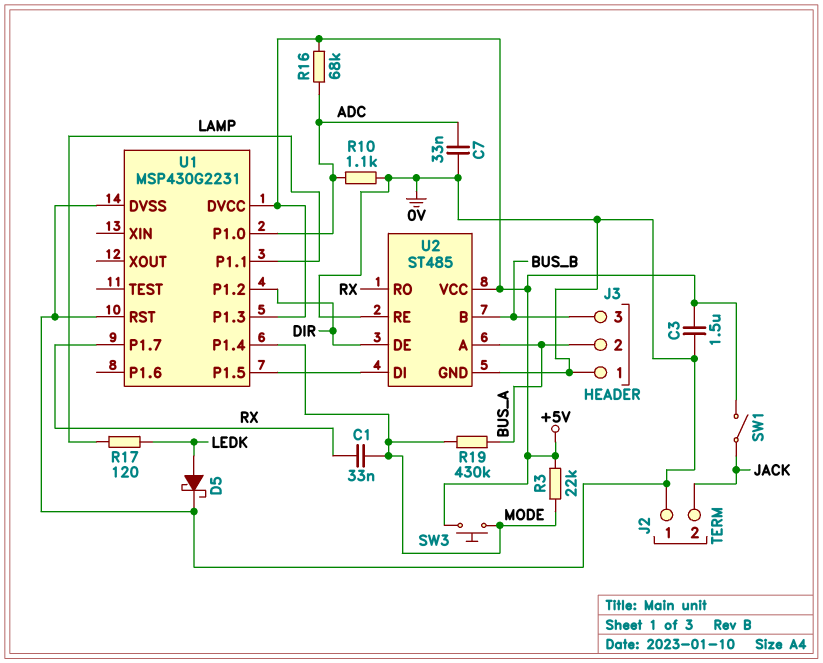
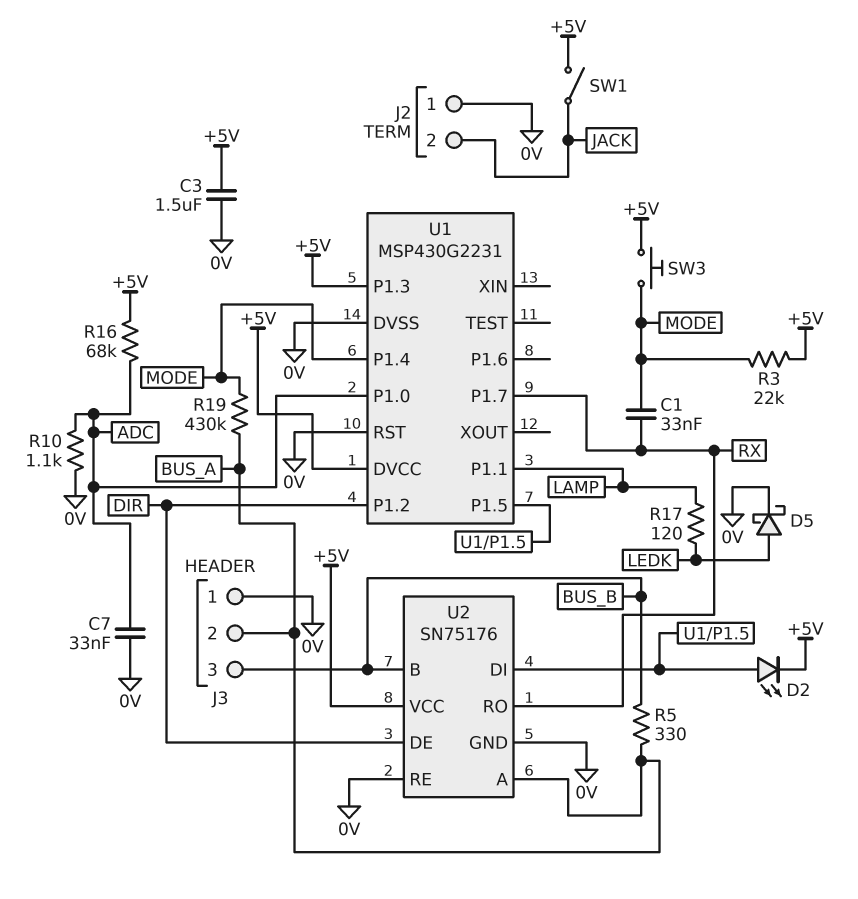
D2: none -> LED (A U1/P1.5, K +5V)
R5: none -> 330 (BUS_A, BUS_B)
U2: ST485 -> SN75176

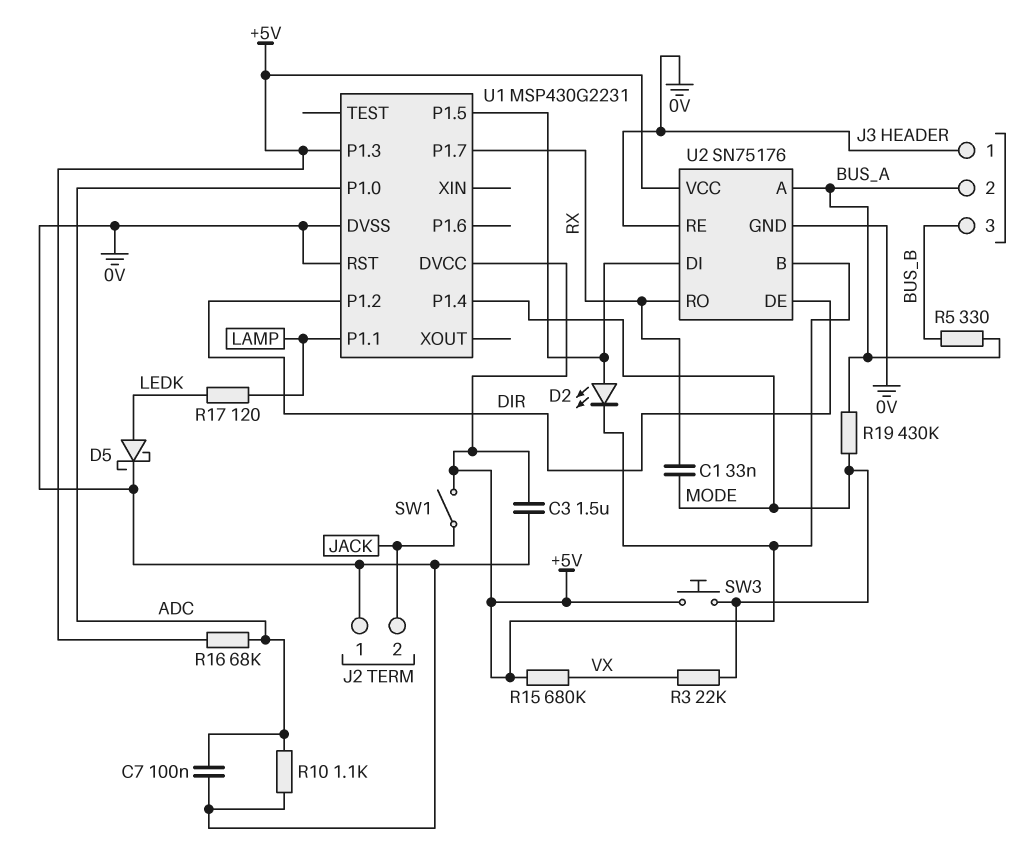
C7: 33nF (0V, ADC) -> 100nF (0V, ADC)
R3: 22k (+5V, MODE) -> 22k (MODE, VX)
R15: none -> 680k (+5V, VX)
U2 pin B: BUS_B -> +5V

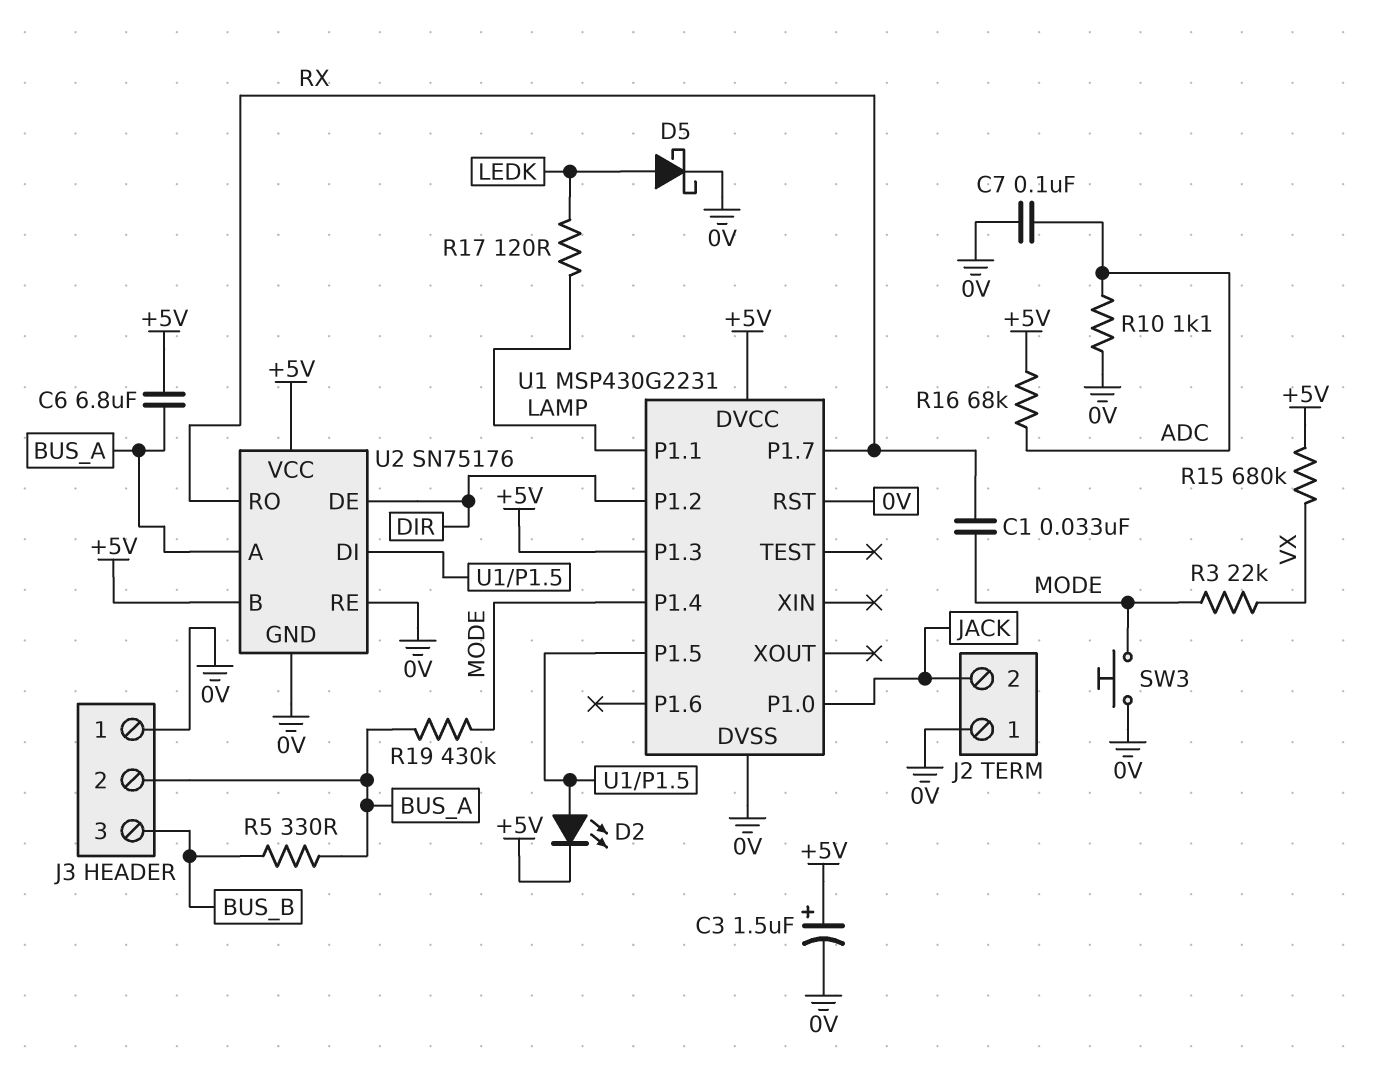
C3: 1.5uF (+5V, 0V) -> 1.5uF (plus +5V, minus 0V)
C6: none -> 6.8uF (+5V, BUS_A)
SW1: switch (+5V, JACK) -> none
SW3: button (+5V, MODE) -> button (0V, MODE)
U1 pin P1.0: ADC -> JACK

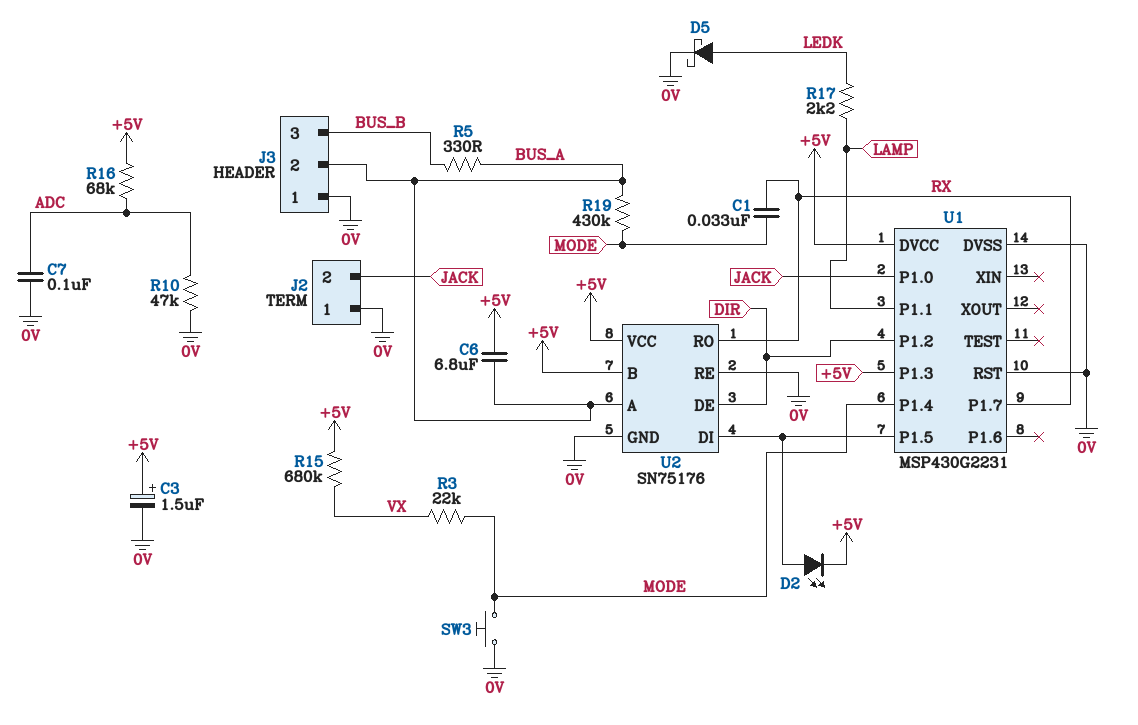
R10: 1.1k (0V, ADC) -> 47k (0V, ADC)
R17: 120 (LAMP, LEDK) -> 2.2k (LAMP, LEDK)

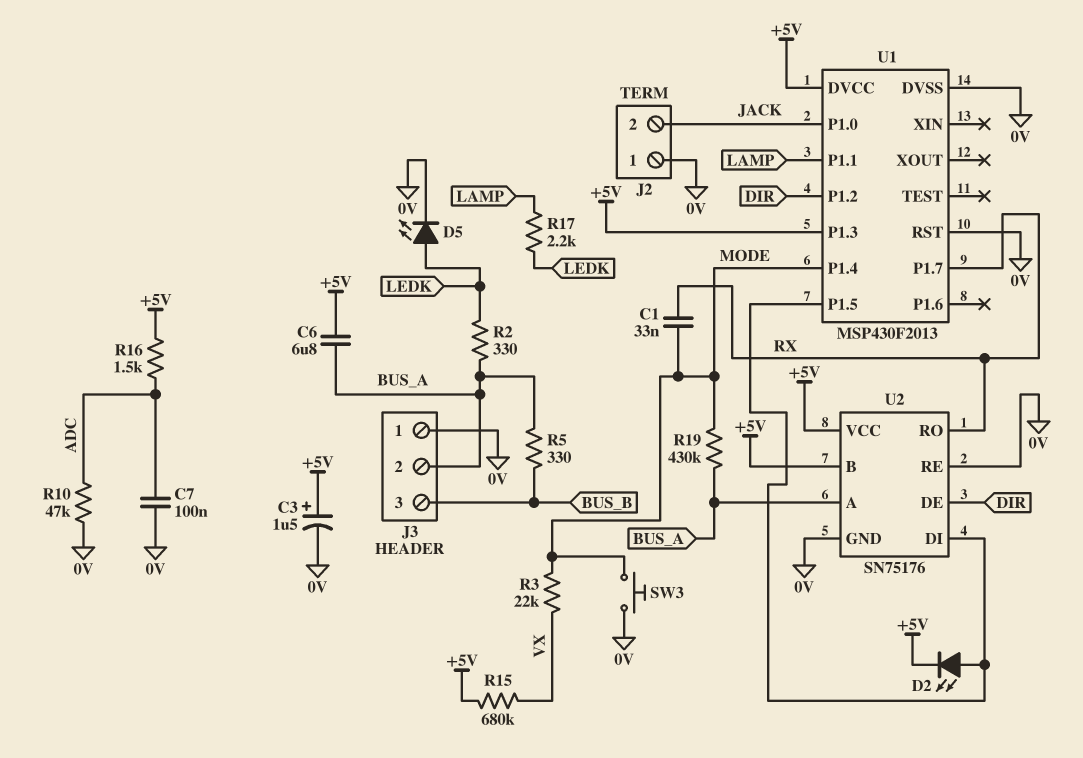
D5: schottky (A LEDK, K 0V) -> LED (A LEDK, K 0V)
R2: none -> 330 (BUS_A, LEDK)
R16: 68k (+5V, ADC) -> 1.5k (+5V, ADC)
U1: MSP430G2231 -> MSP430F2013

